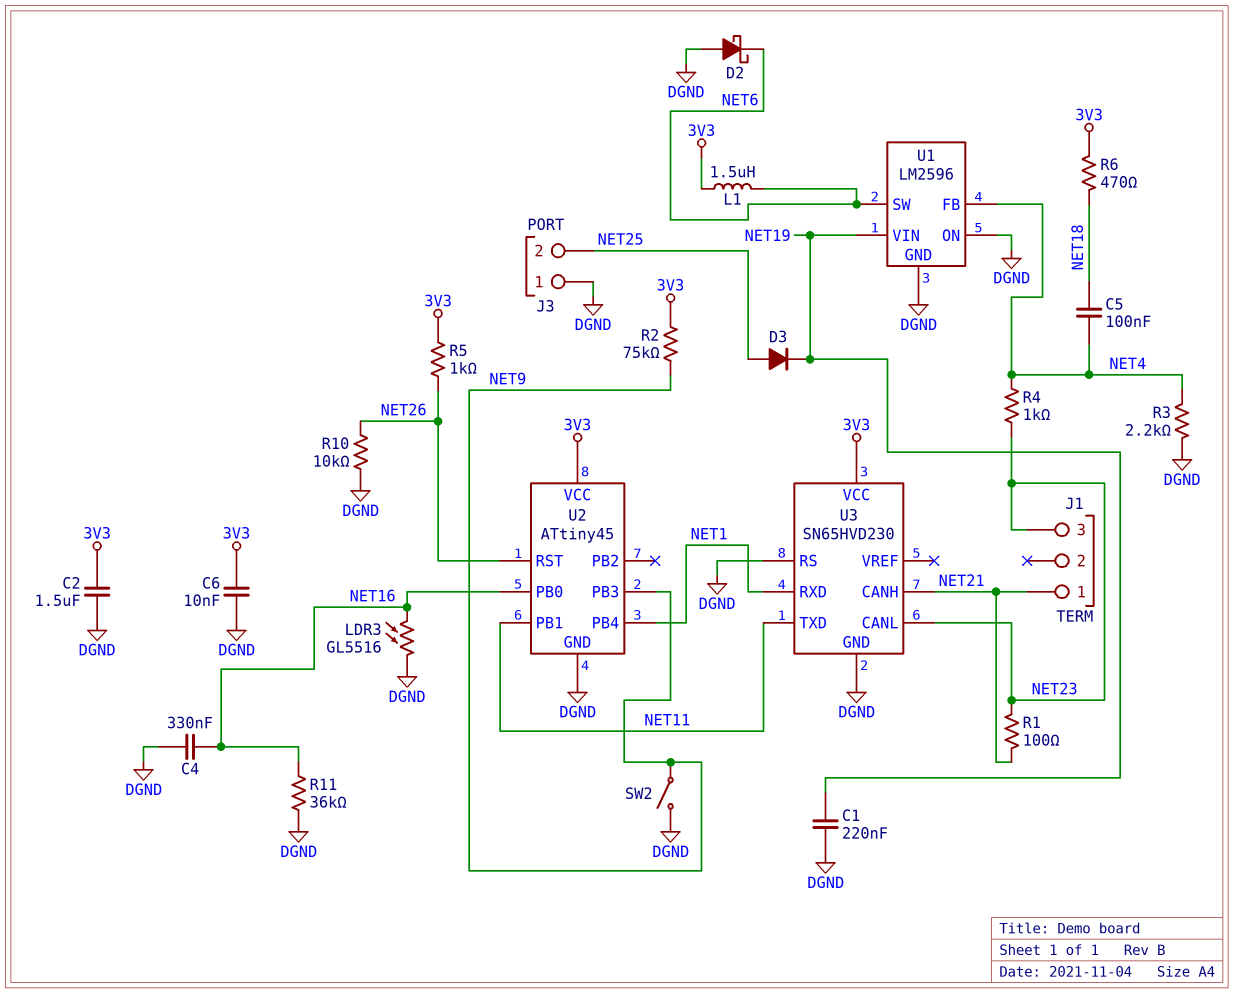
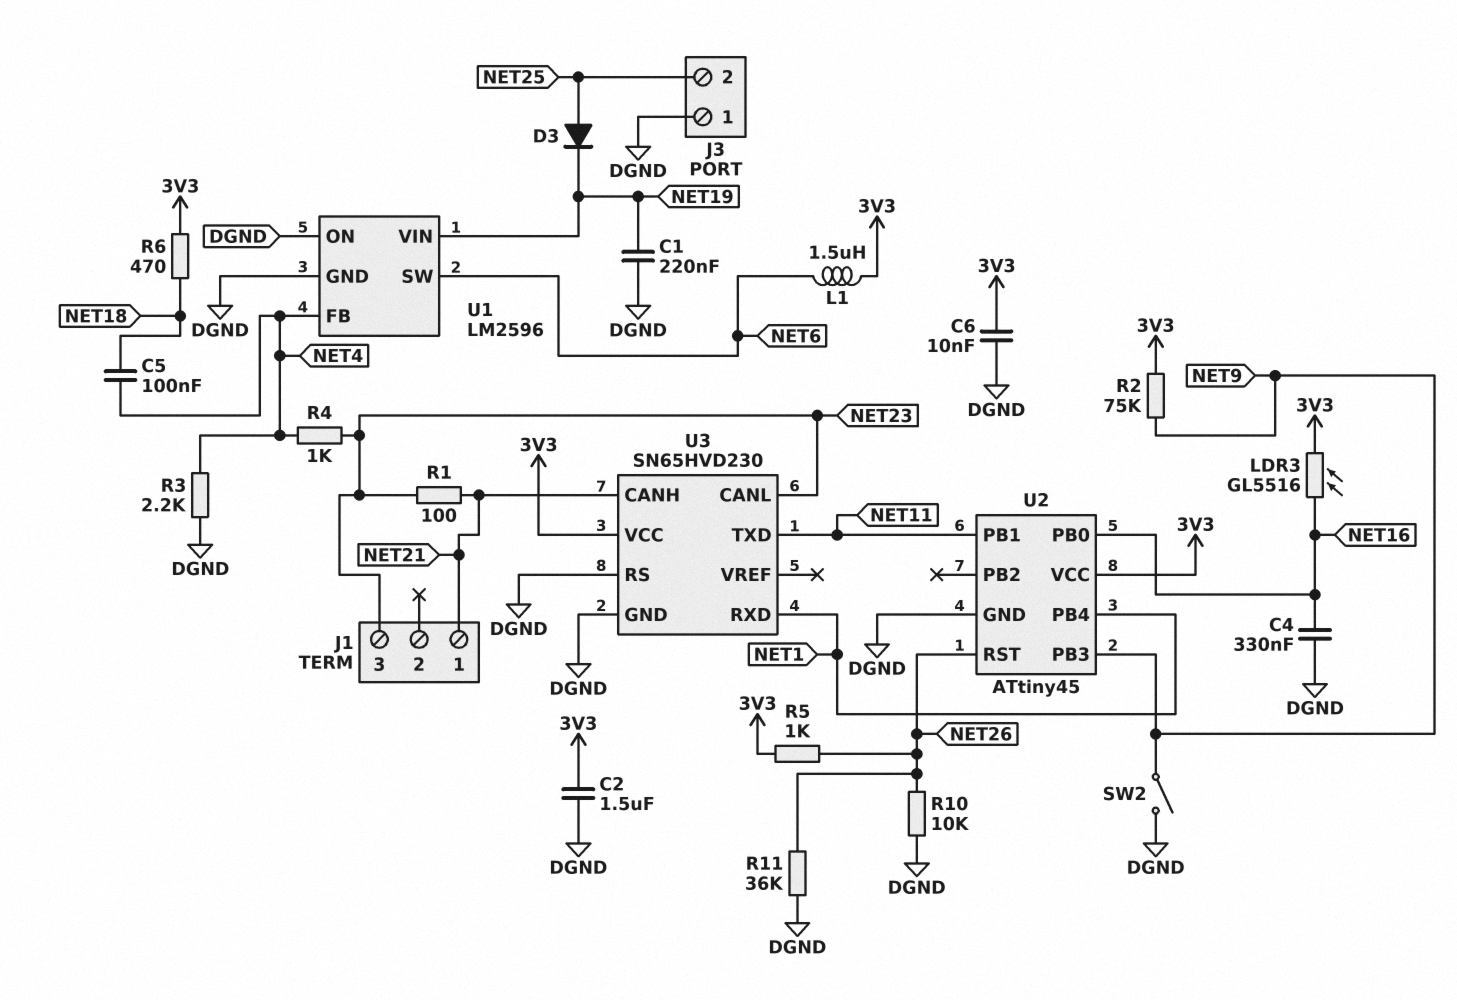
D2: schottky (A DGND, K NET6) -> none
LDR3: GL5516 (DGND, NET16) -> GL5516 (3V3, NET16)
R11: 36k (DGND, NET16) -> 36k (DGND, NET26)

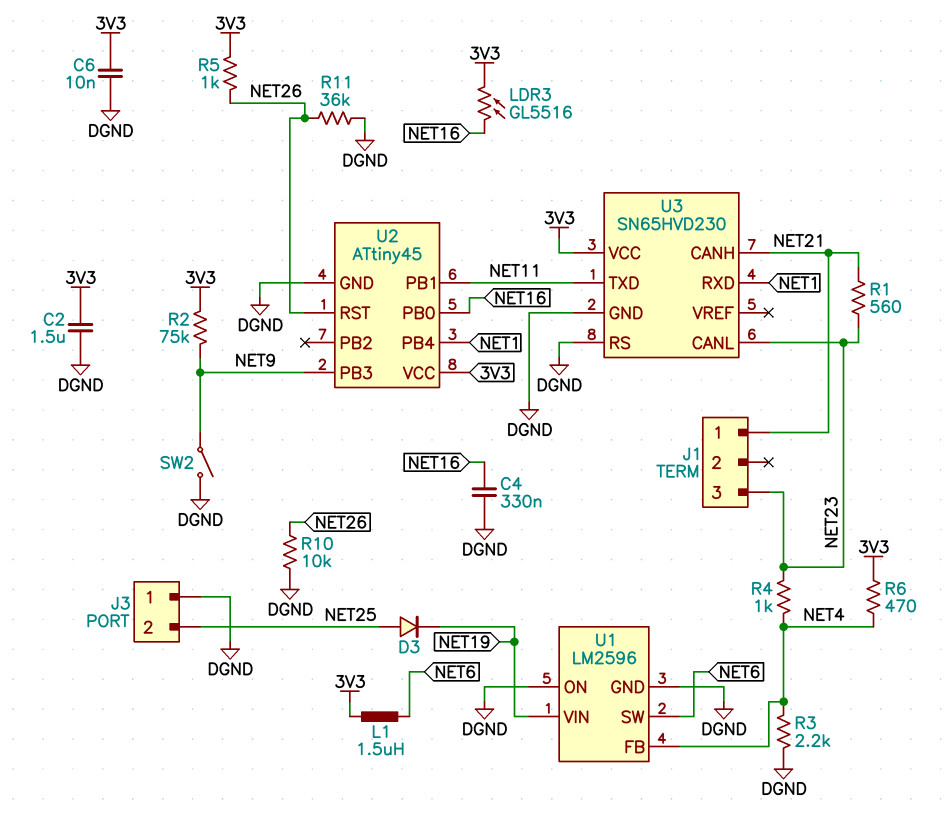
C1: 220nF (DGND, NET19) -> none
C5: 100nF (NET4, NET18) -> none
R1: 100 (NET21, NET23) -> 560 (NET21, NET23)
R6: 470 (3V3, NET18) -> 470 (3V3, NET4)

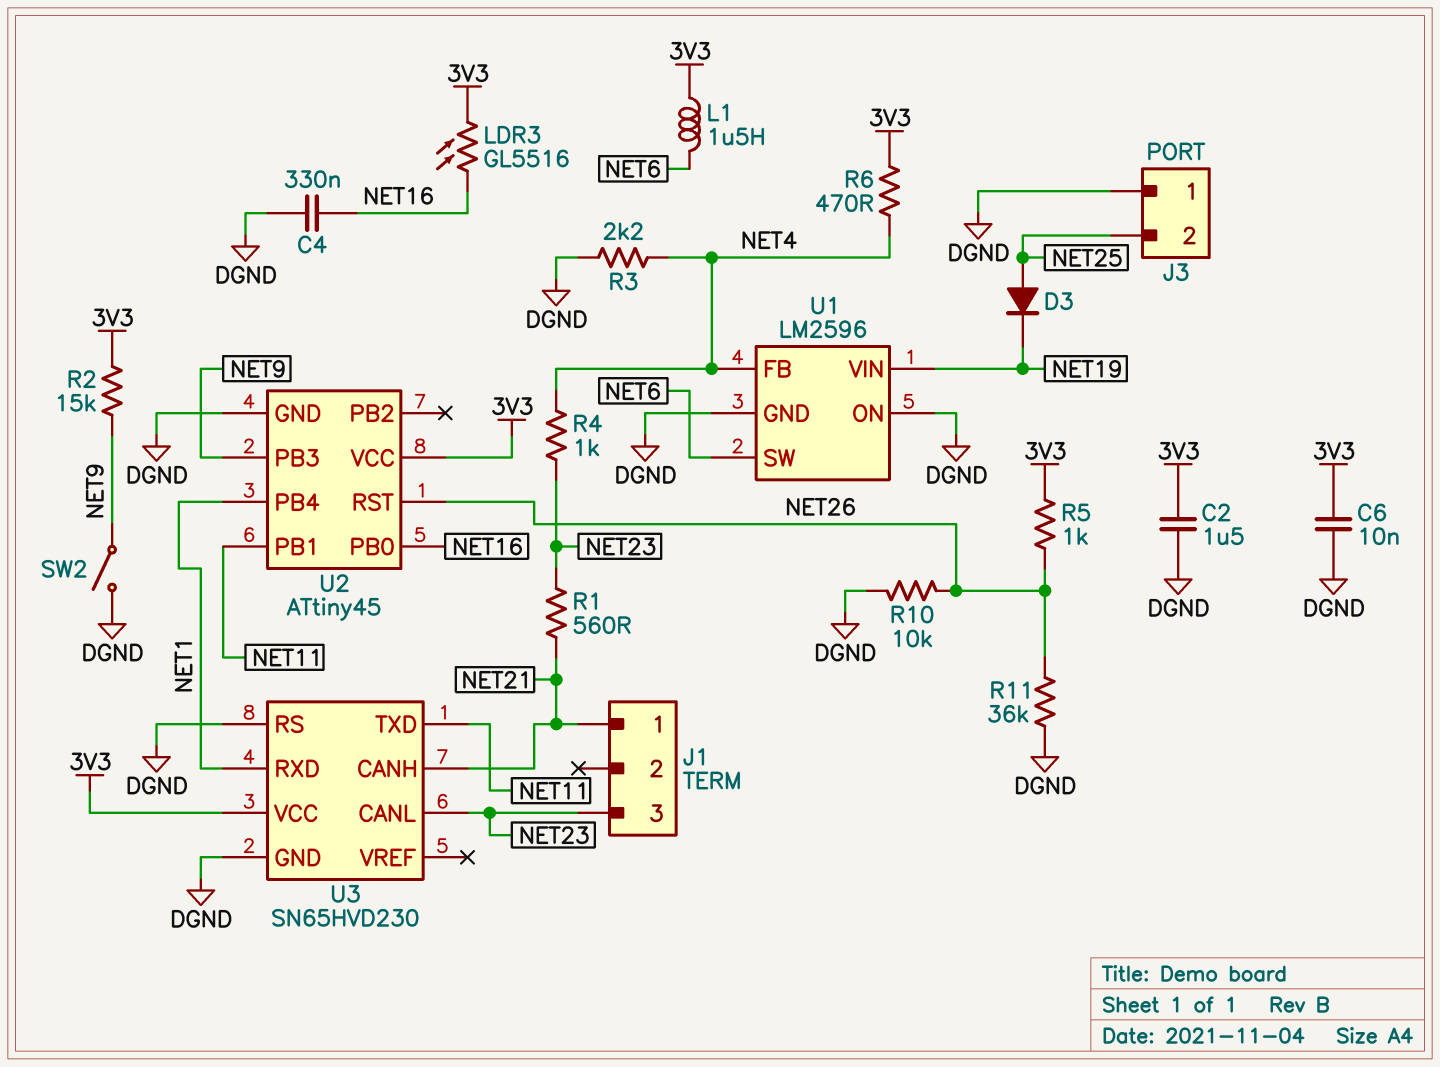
R2: 75k (3V3, NET9) -> 15k (3V3, NET9)

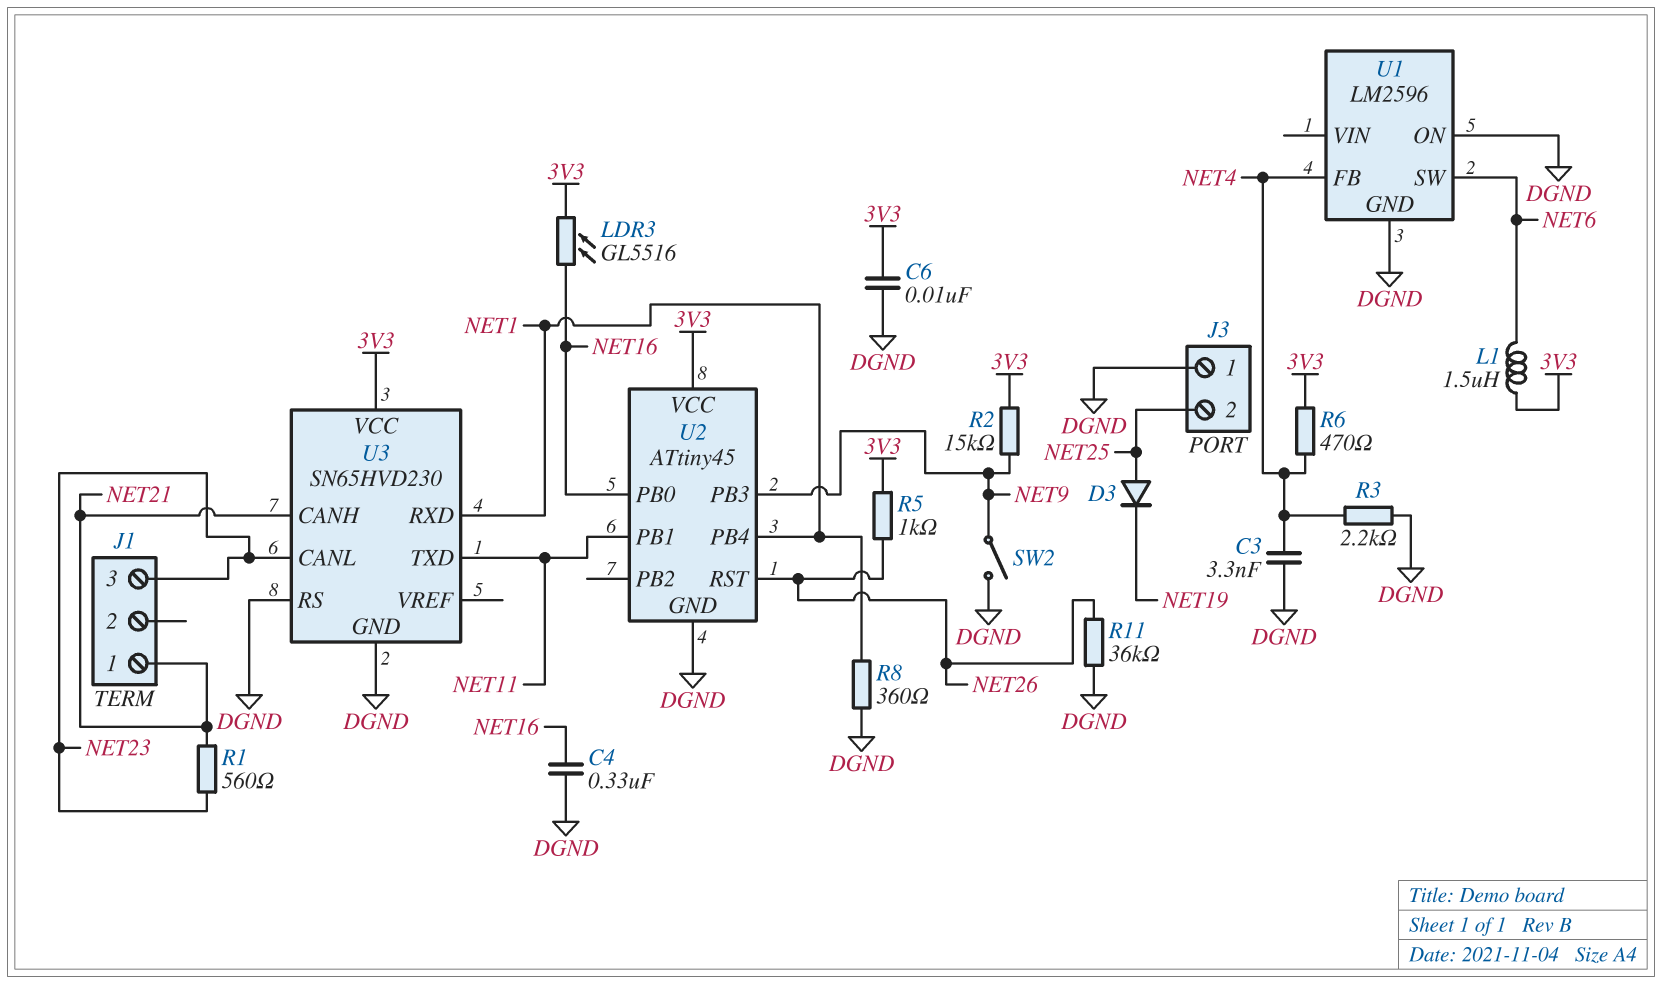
C2: 1.5uF (3V3, DGND) -> none
C3: none -> 3.3nF (DGND, NET4)
R4: 1k (NET4, NET23) -> none
R8: none -> 360 (DGND, NET1)
R10: 10k (DGND, NET26) -> none
U1 pin VIN: NET19 -> none

